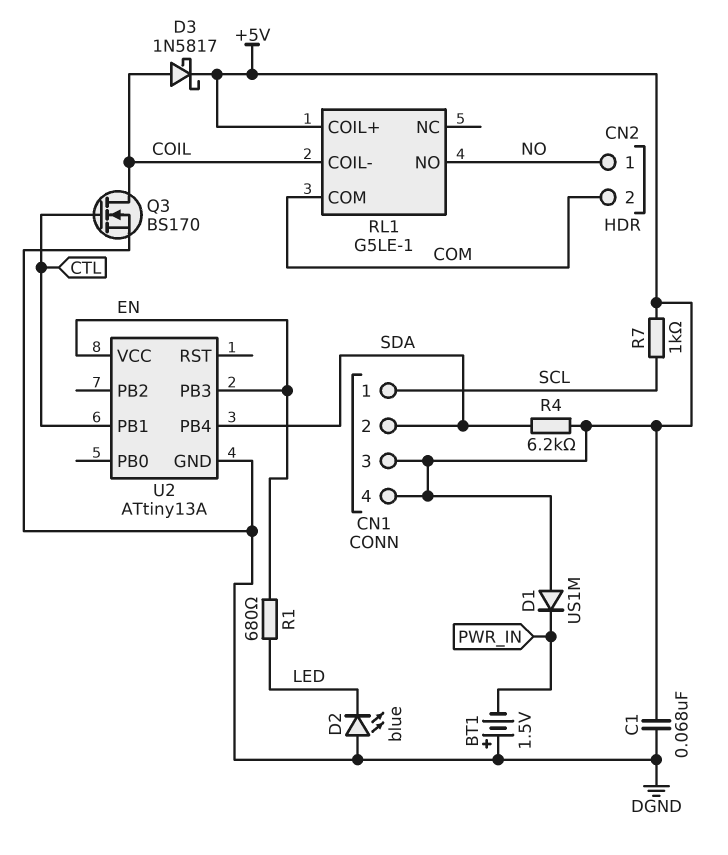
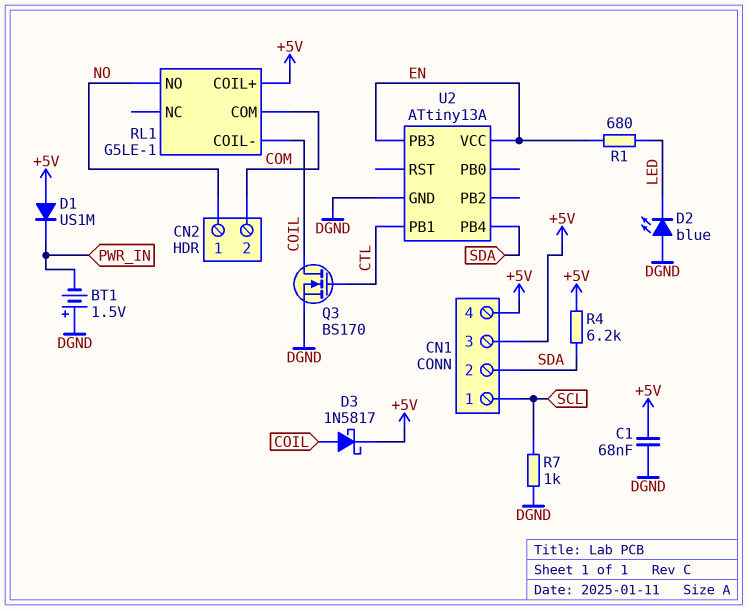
R7: 1k (+5V, SCL) -> 1k (DGND, SCL)

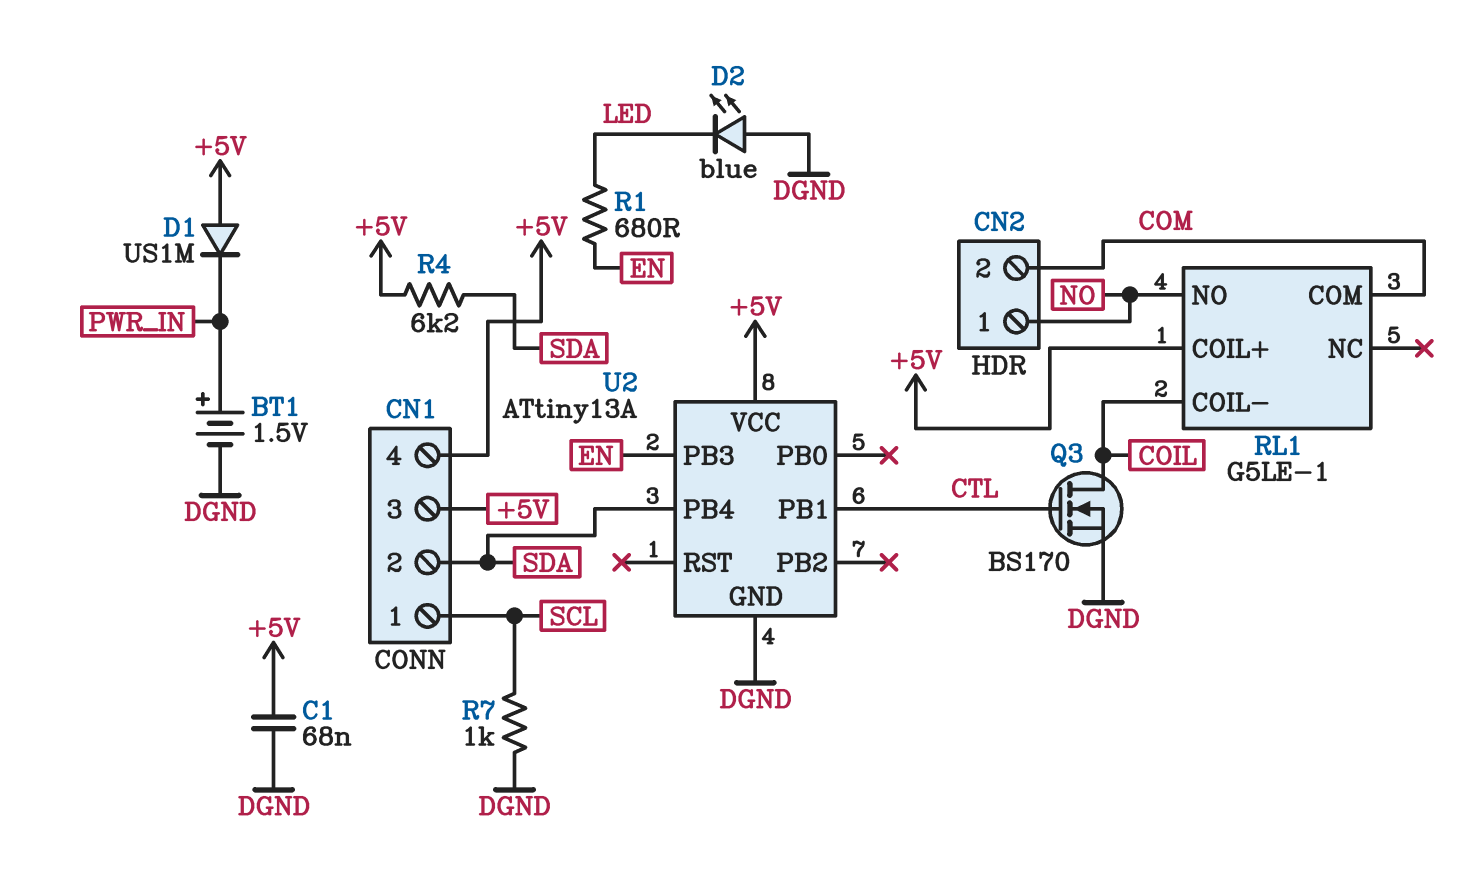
BT1: 1.5V (plus DGND, minus PWR_IN) -> 1.5V (plus PWR_IN, minus DGND)
D3: schottky 1N5817 (A COIL, K +5V) -> none
U2 pin VCC: EN -> +5V

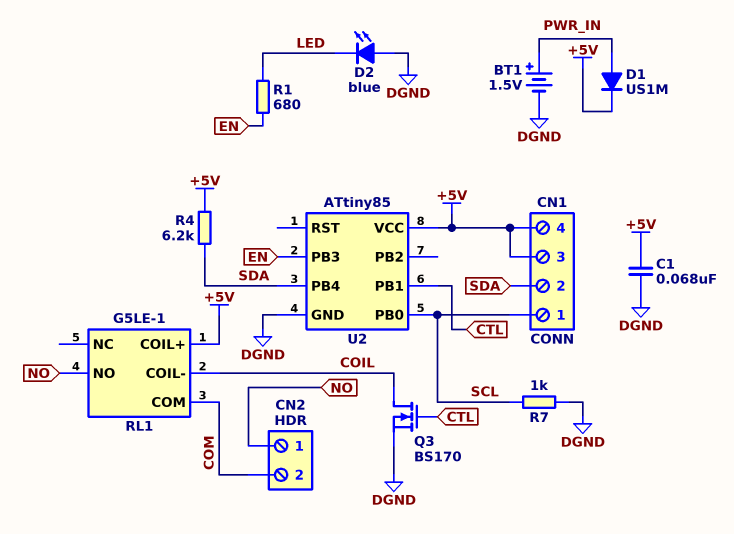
D1: diode US1M (A +5V, K PWR_IN) -> diode US1M (A PWR_IN, K +5V)
U2: ATtiny13A -> ATtiny85
U2 pin PB0: none -> SCL

